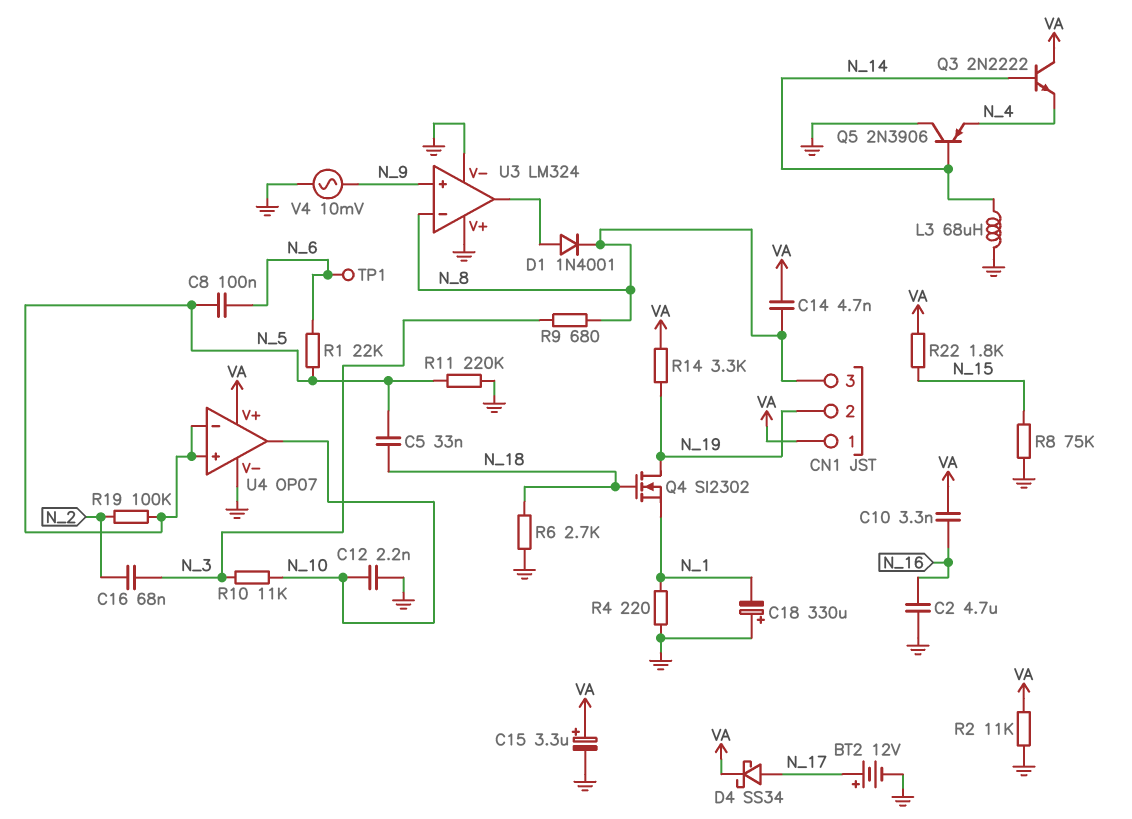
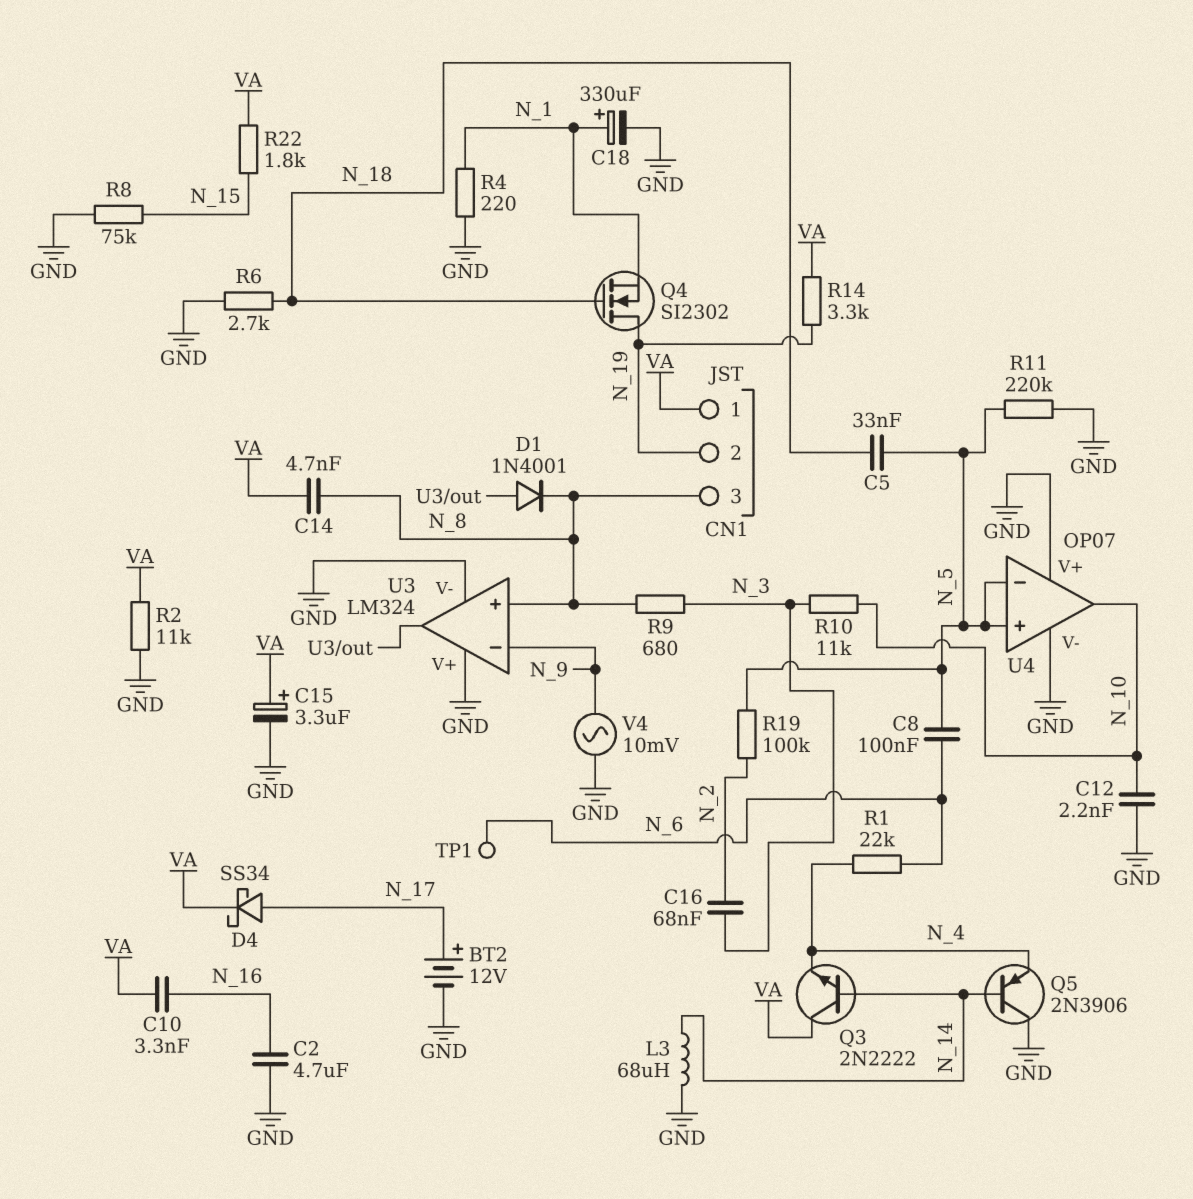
C18: 330uF (plus GND, minus N_1) -> 330uF (plus N_1, minus GND)
R1: 22k (N_5, N_6) -> 22k (N_4, N_6)
U3 pin in+: N_9 -> N_8
U3 pin in-: N_8 -> N_9
U4 pin V+: VA -> GND

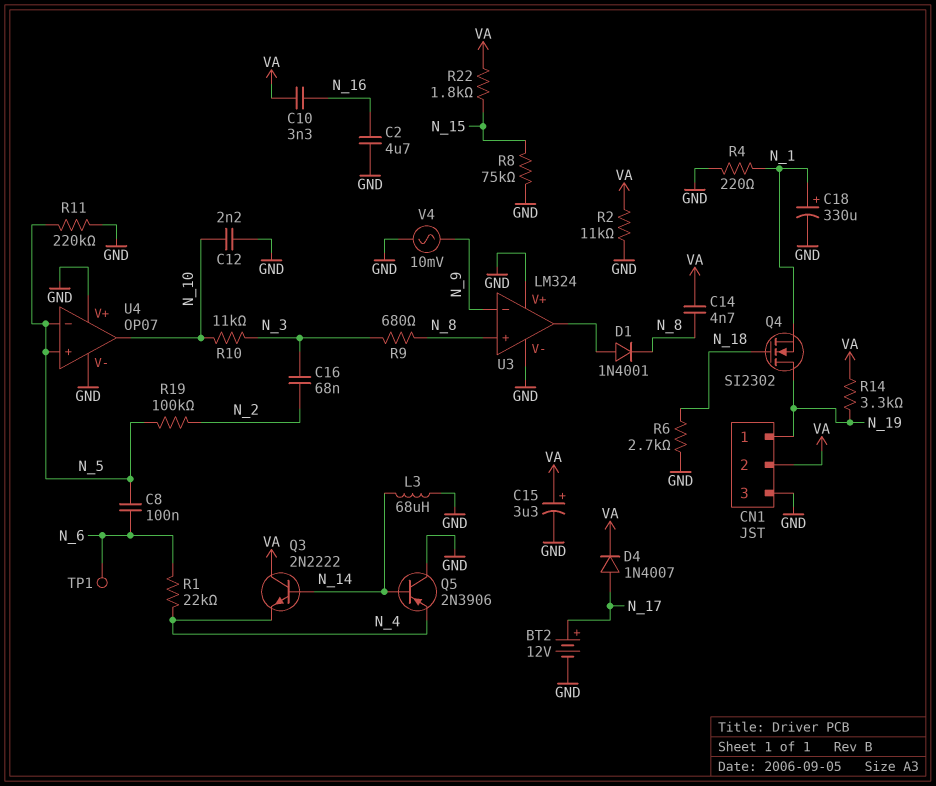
C5: 33nF (N_5, N_18) -> none
CN1 pin 1: VA -> N_19
CN1 pin 2: N_19 -> VA
CN1 pin 3: N_8 -> GND
D4: schottky SS34 (A N_17, K VA) -> diode 1N4007 (A N_17, K VA)

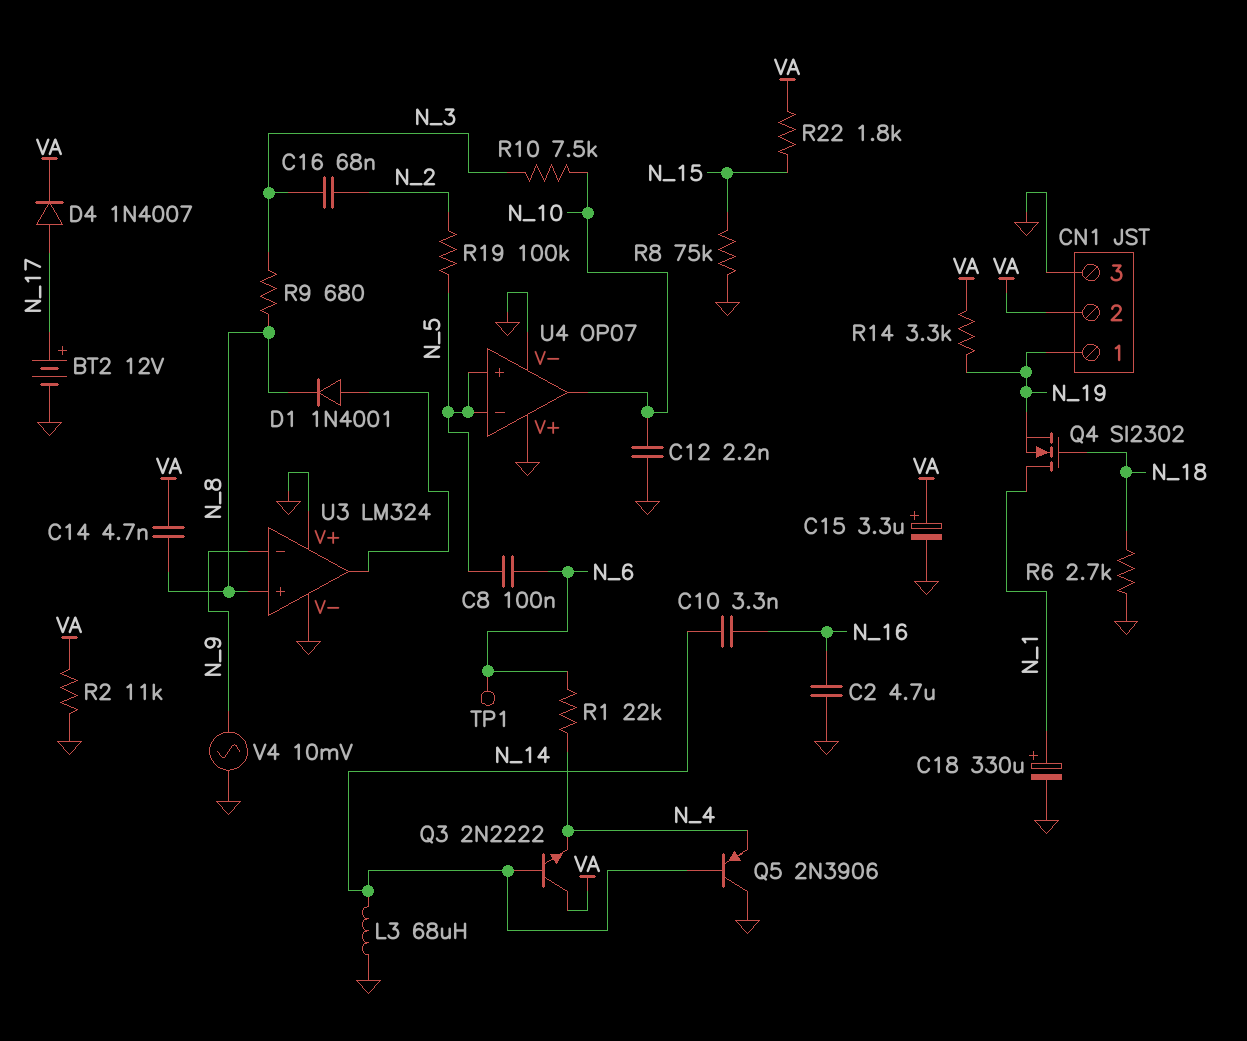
C10: 3.3nF (N_16, VA) -> 3.3nF (N_14, N_16)
Q4: NMOS SI2302 (G N_18, D N_19, S N_1) -> NMOS SI2302 (G N_18, D N_1, S N_19)
R4: 220 (GND, N_1) -> none
R10: 11k (N_3, N_10) -> 7.5k (N_3, N_10)
R11: 220k (GND, N_5) -> none

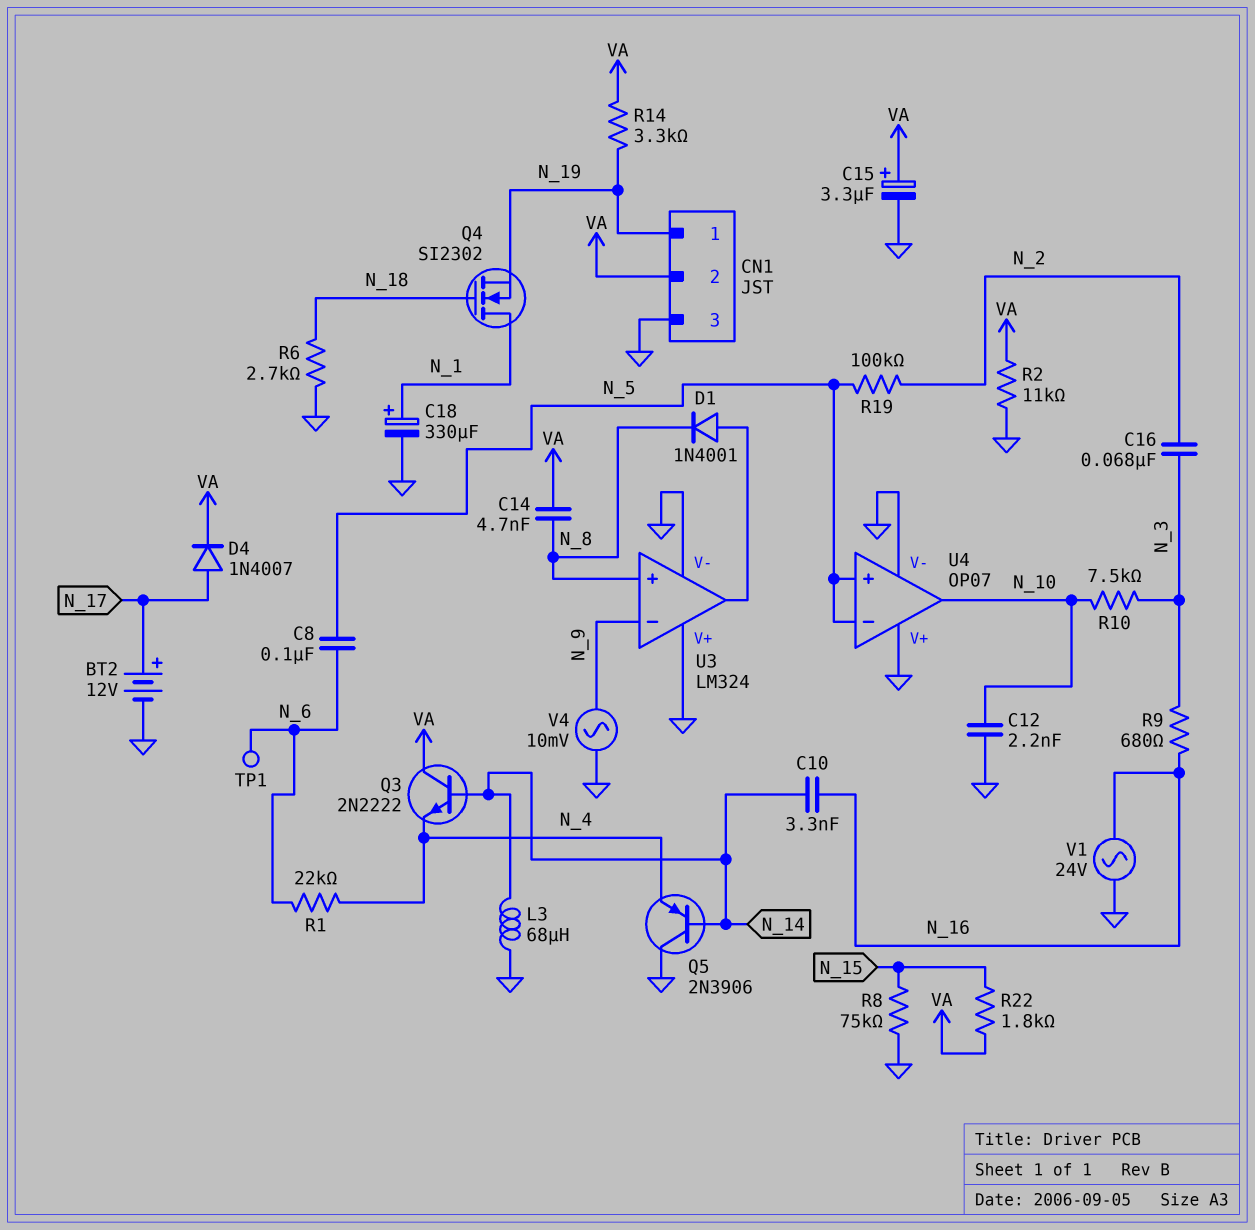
C2: 4.7uF (GND, N_16) -> none
R9: 680 (N_3, N_8) -> 680 (N_3, N_16)
V1: none -> AC 24V (GND, N_16)

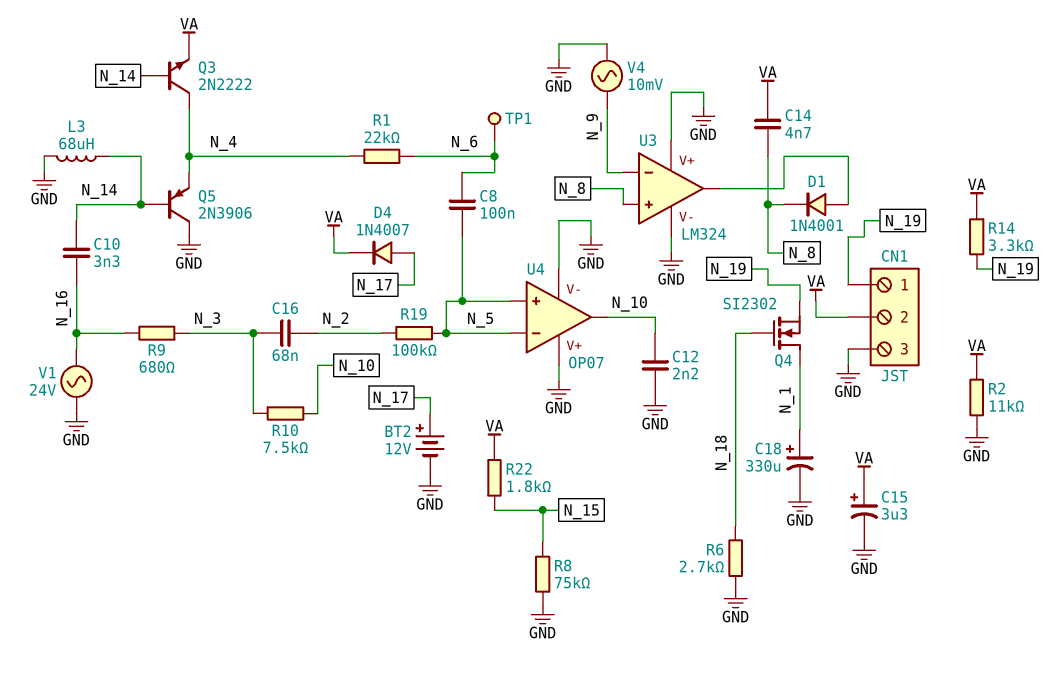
Q3: NPN 2N2222 (B N_14, C VA, E N_4) -> NPN 2N2222 (B N_14, C N_4, E VA)

